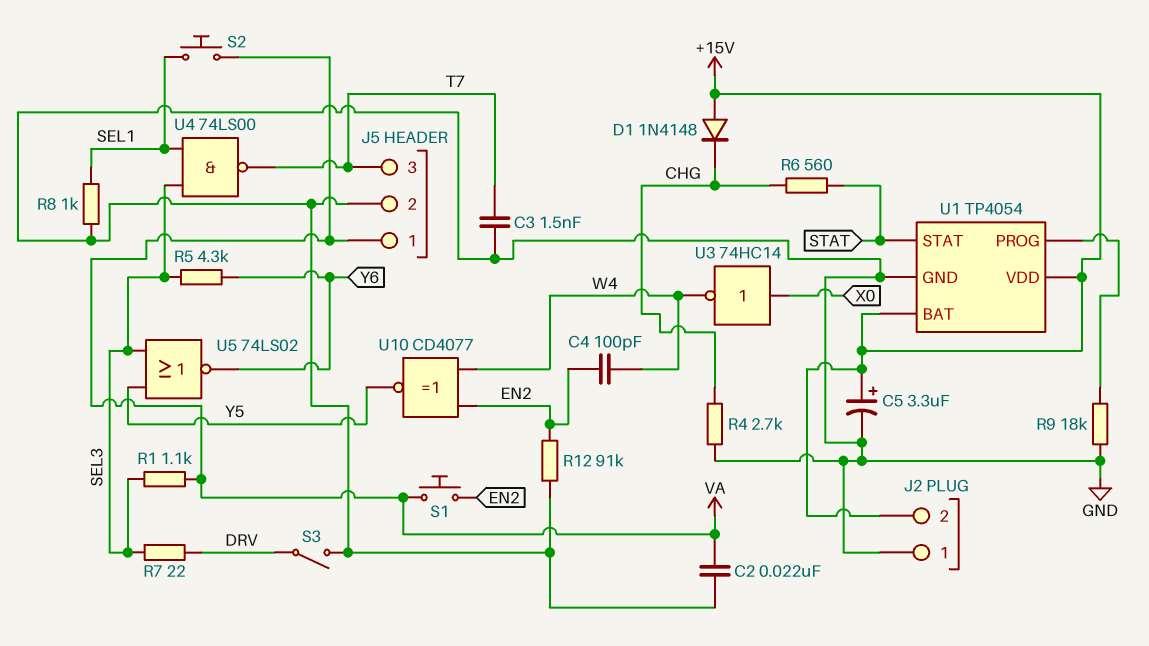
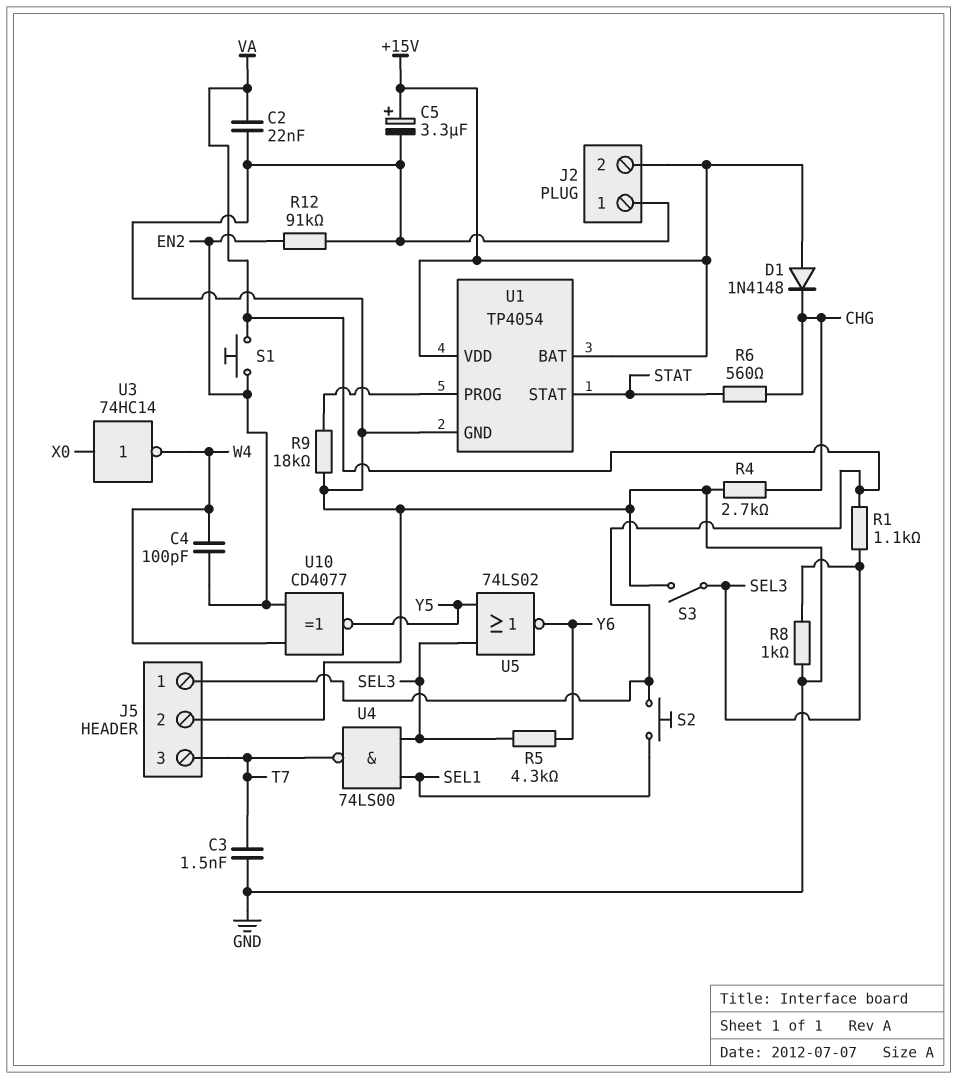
R7: 22 (DRV, SEL3) -> none
R8: 1k (GND, SEL1) -> 1k (GND, SEL3)
S3: switch (DRV, GND) -> switch (GND, SEL3)

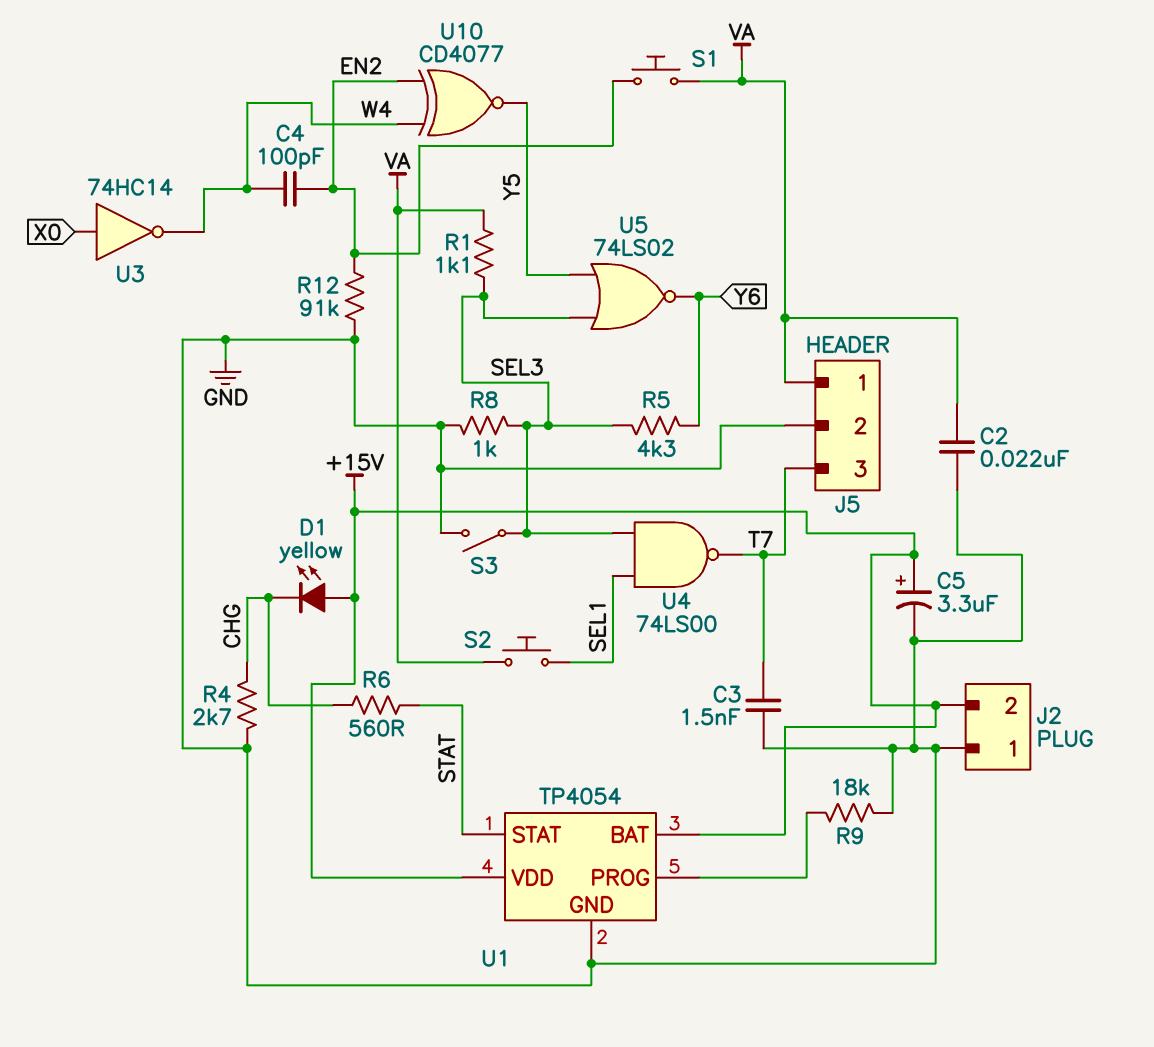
D1: diode 1N4148 (A +15V, K CHG) -> LED yellow (A +15V, K CHG)

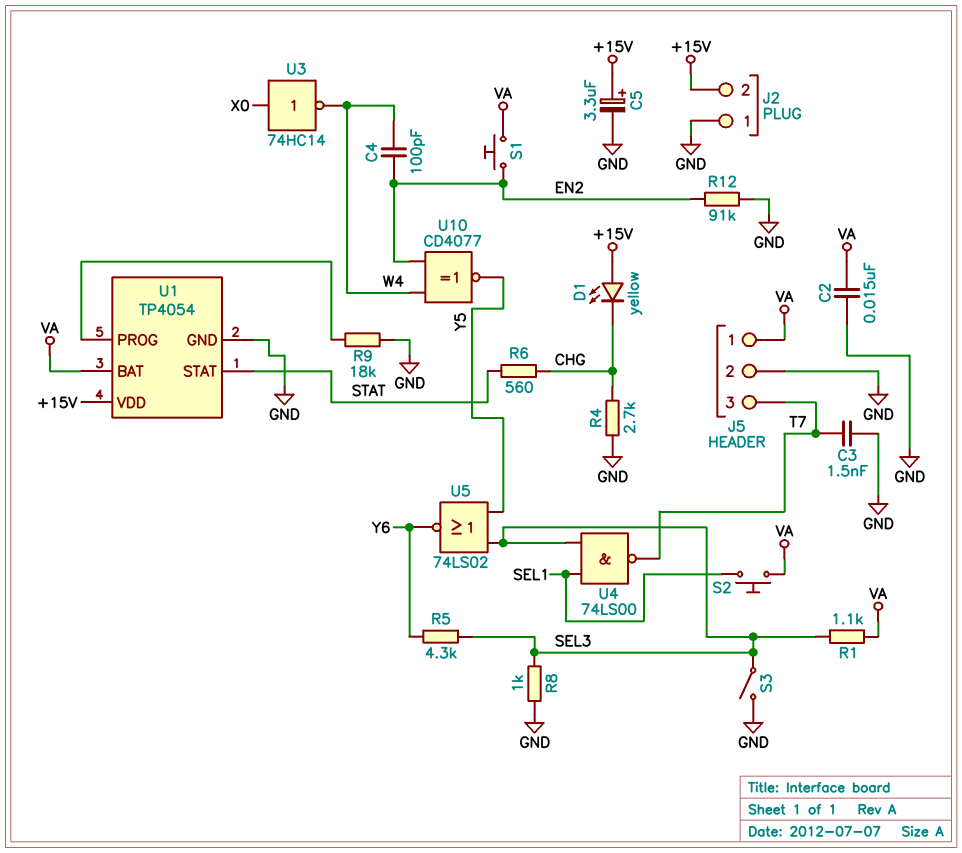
C2: 22nF (GND, VA) -> 15nF (GND, VA)
U1 pin BAT: +15V -> VA

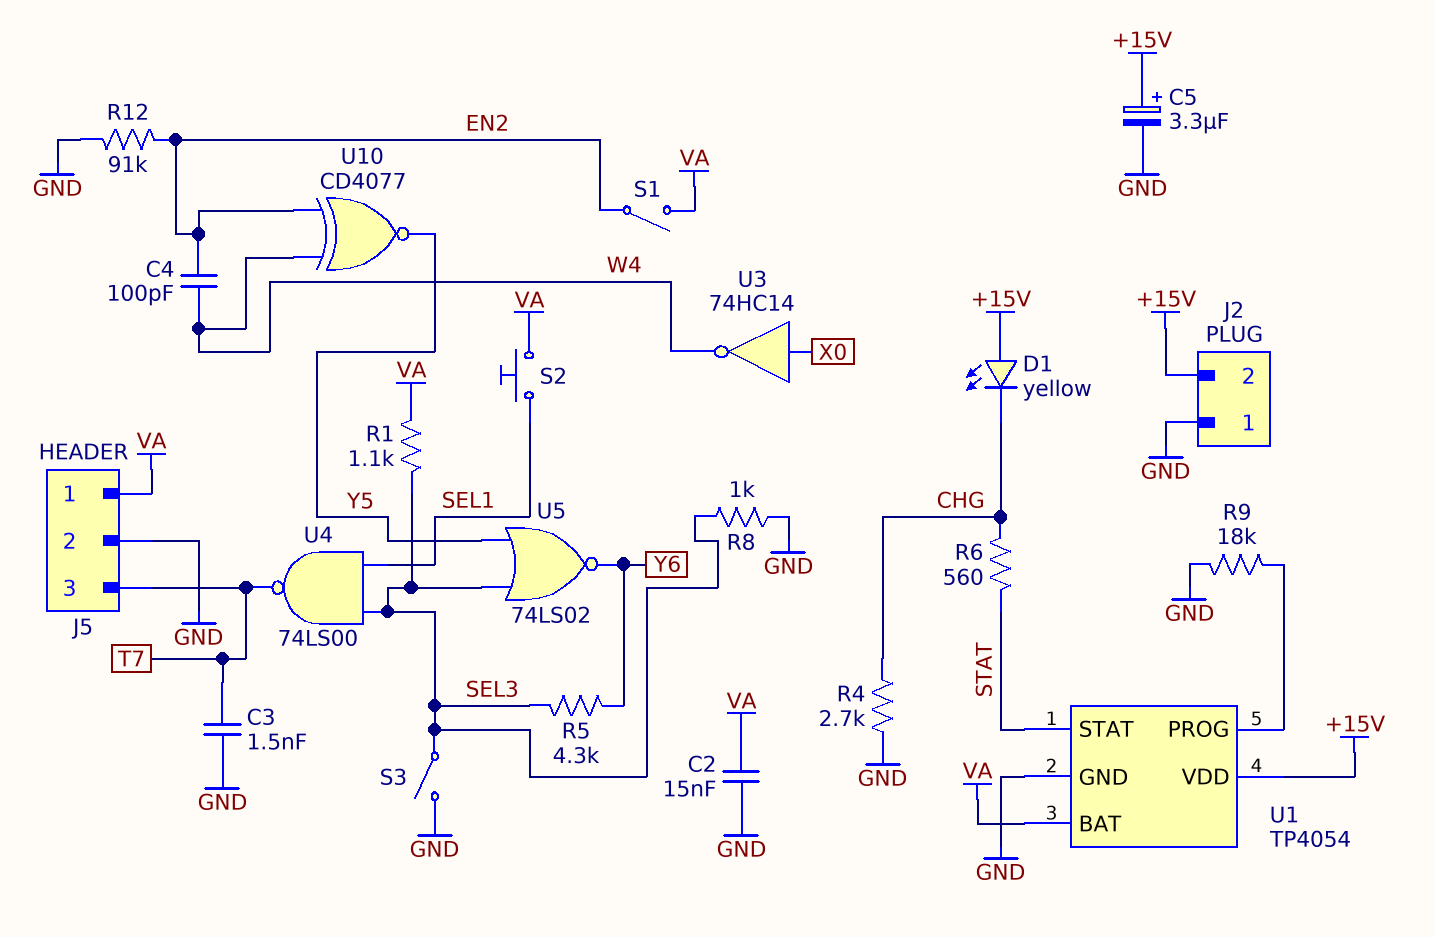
S1: button (EN2, VA) -> switch (EN2, VA)

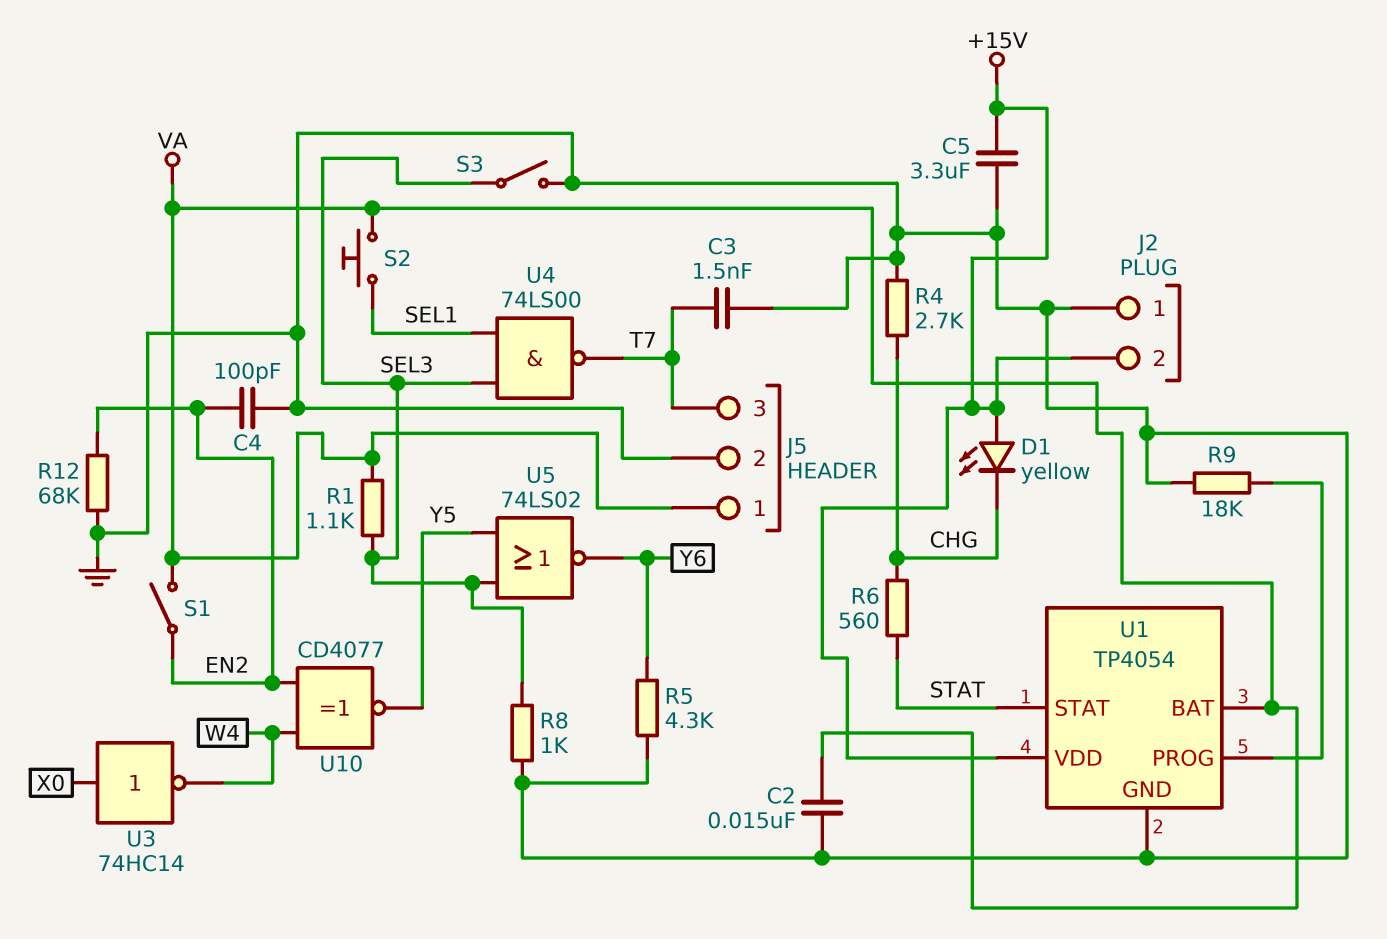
C4: 100pF (EN2, W4) -> 100pF (EN2, GND)
C5: 3.3uF (plus +15V, minus GND) -> 3.3uF (+15V, GND)
R5: 4.3k (SEL3, Y6) -> 4.3k (GND, Y6)
R12: 91k (EN2, GND) -> 68k (EN2, GND)

